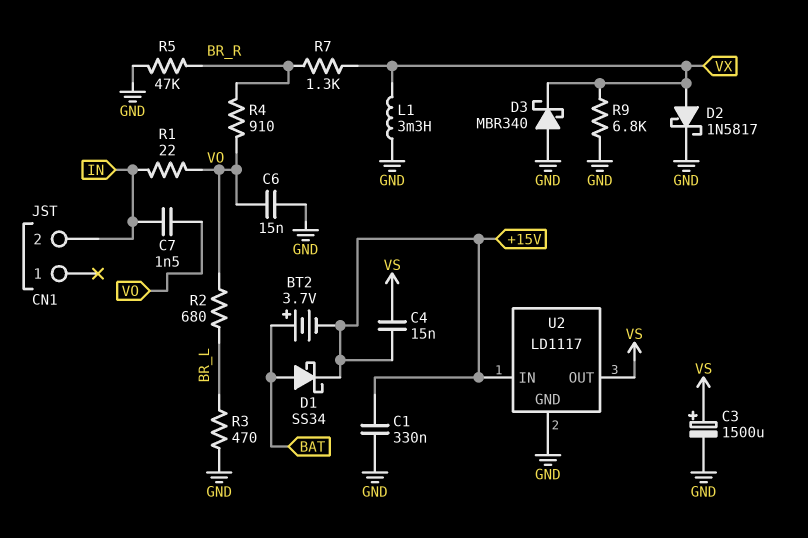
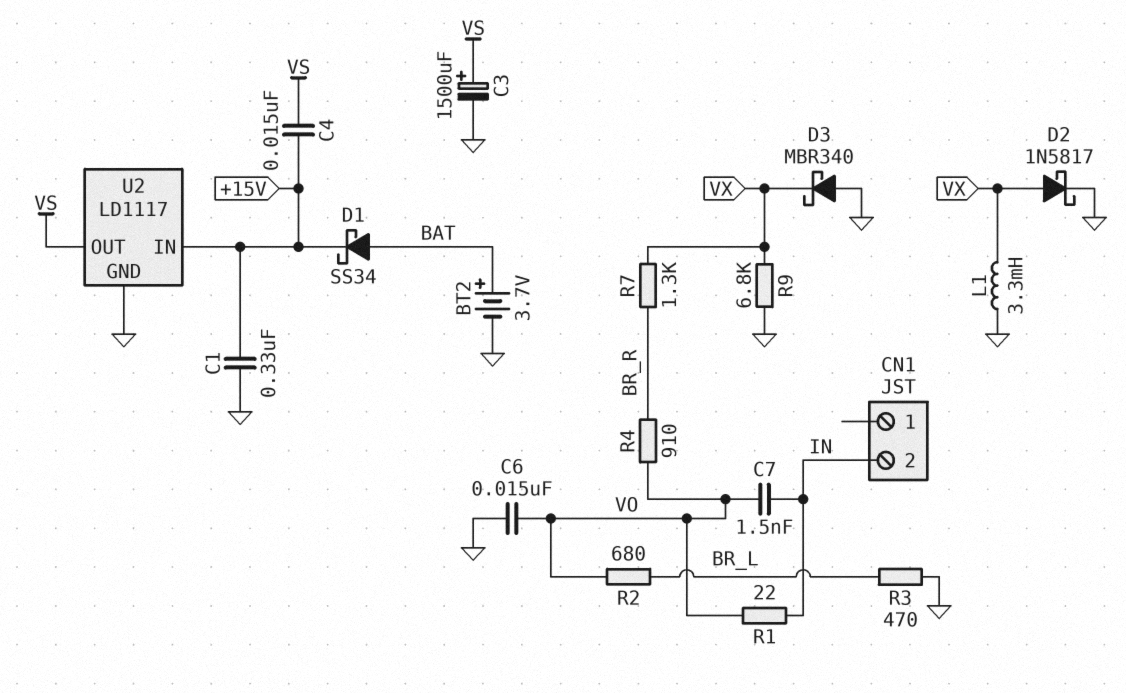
BT2: 3.7V (plus BAT, minus +15V) -> 3.7V (plus BAT, minus GND)
R5: 47k (BR_R, GND) -> none

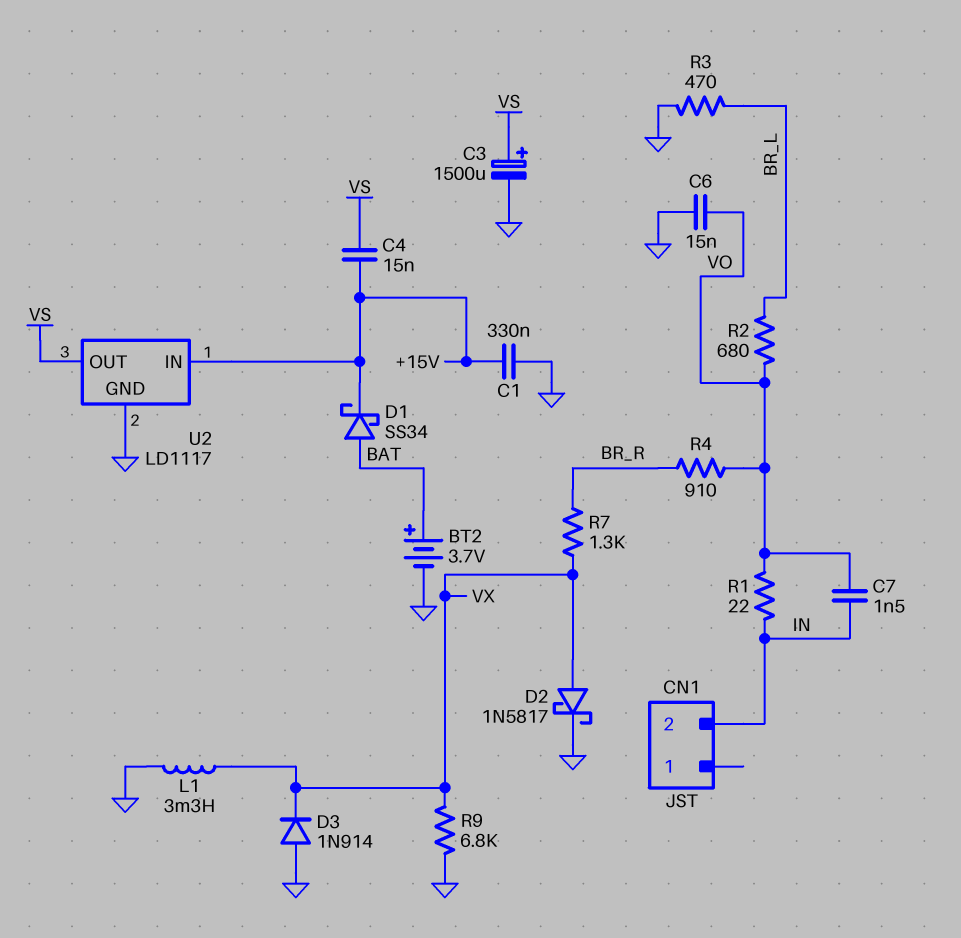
D3: schottky MBR340 (A GND, K VX) -> diode 1N914 (A GND, K VX)

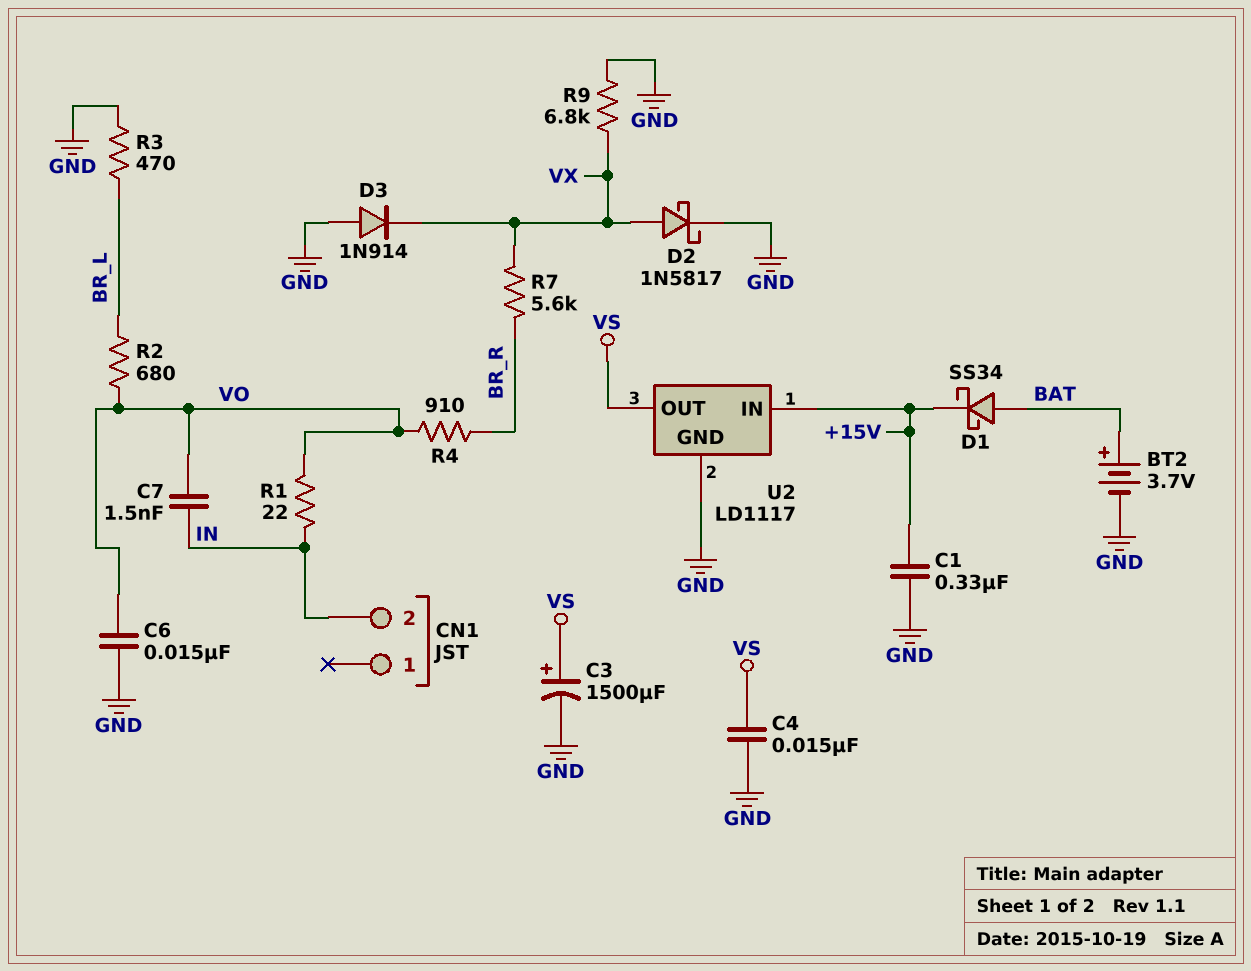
C4: 15nF (+15V, VS) -> 15nF (GND, VS)
L1: 3.3mH (GND, VX) -> none
R7: 1.3k (BR_R, VX) -> 5.6k (BR_R, VX)

